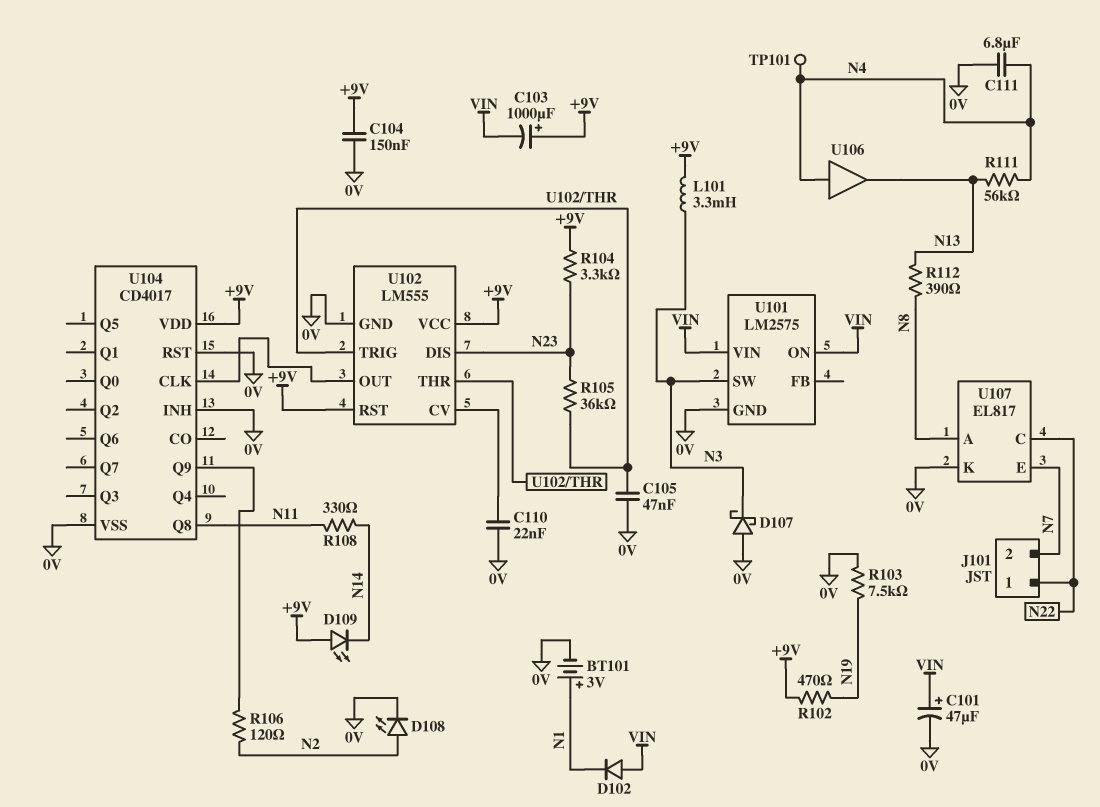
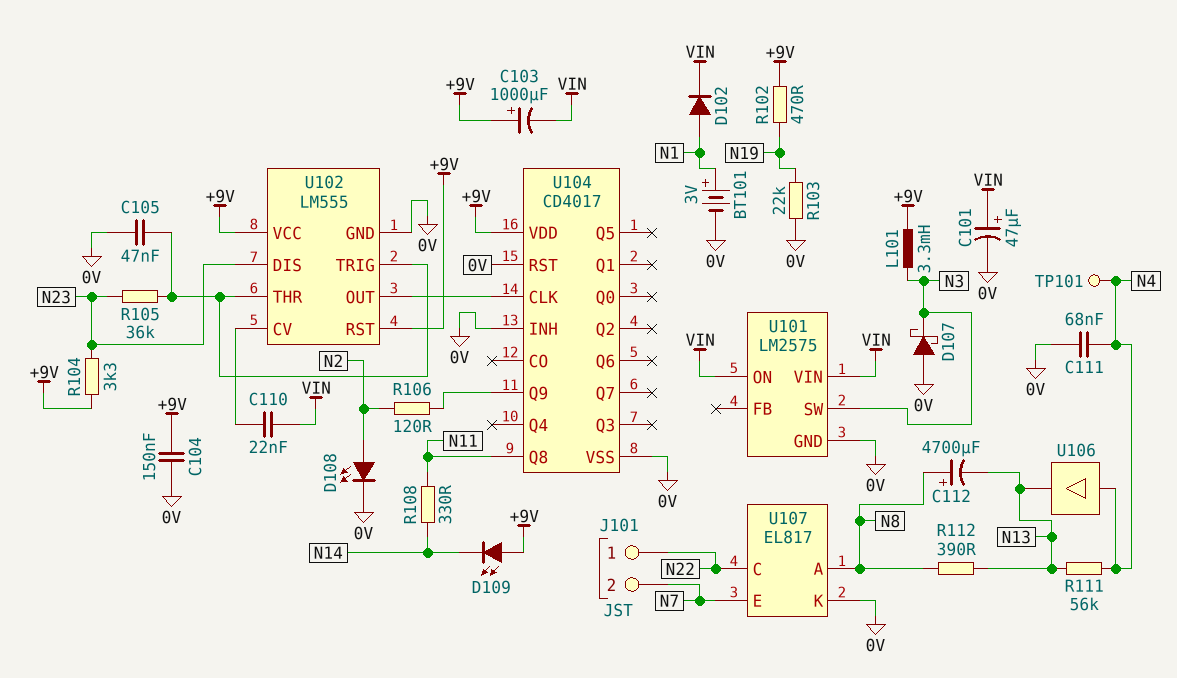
C110: 22nF (0V, U102/CV) -> 22nF (U102/CV, VIN)
C111: 6.8uF (0V, N4) -> 68nF (0V, N4)
C112: none -> 4700uF (plus N8, minus N13)
D102: diode (A VIN, K N1) -> diode (A N1, K VIN)
R103: 7.5k (0V, N19) -> 22k (0V, N19)

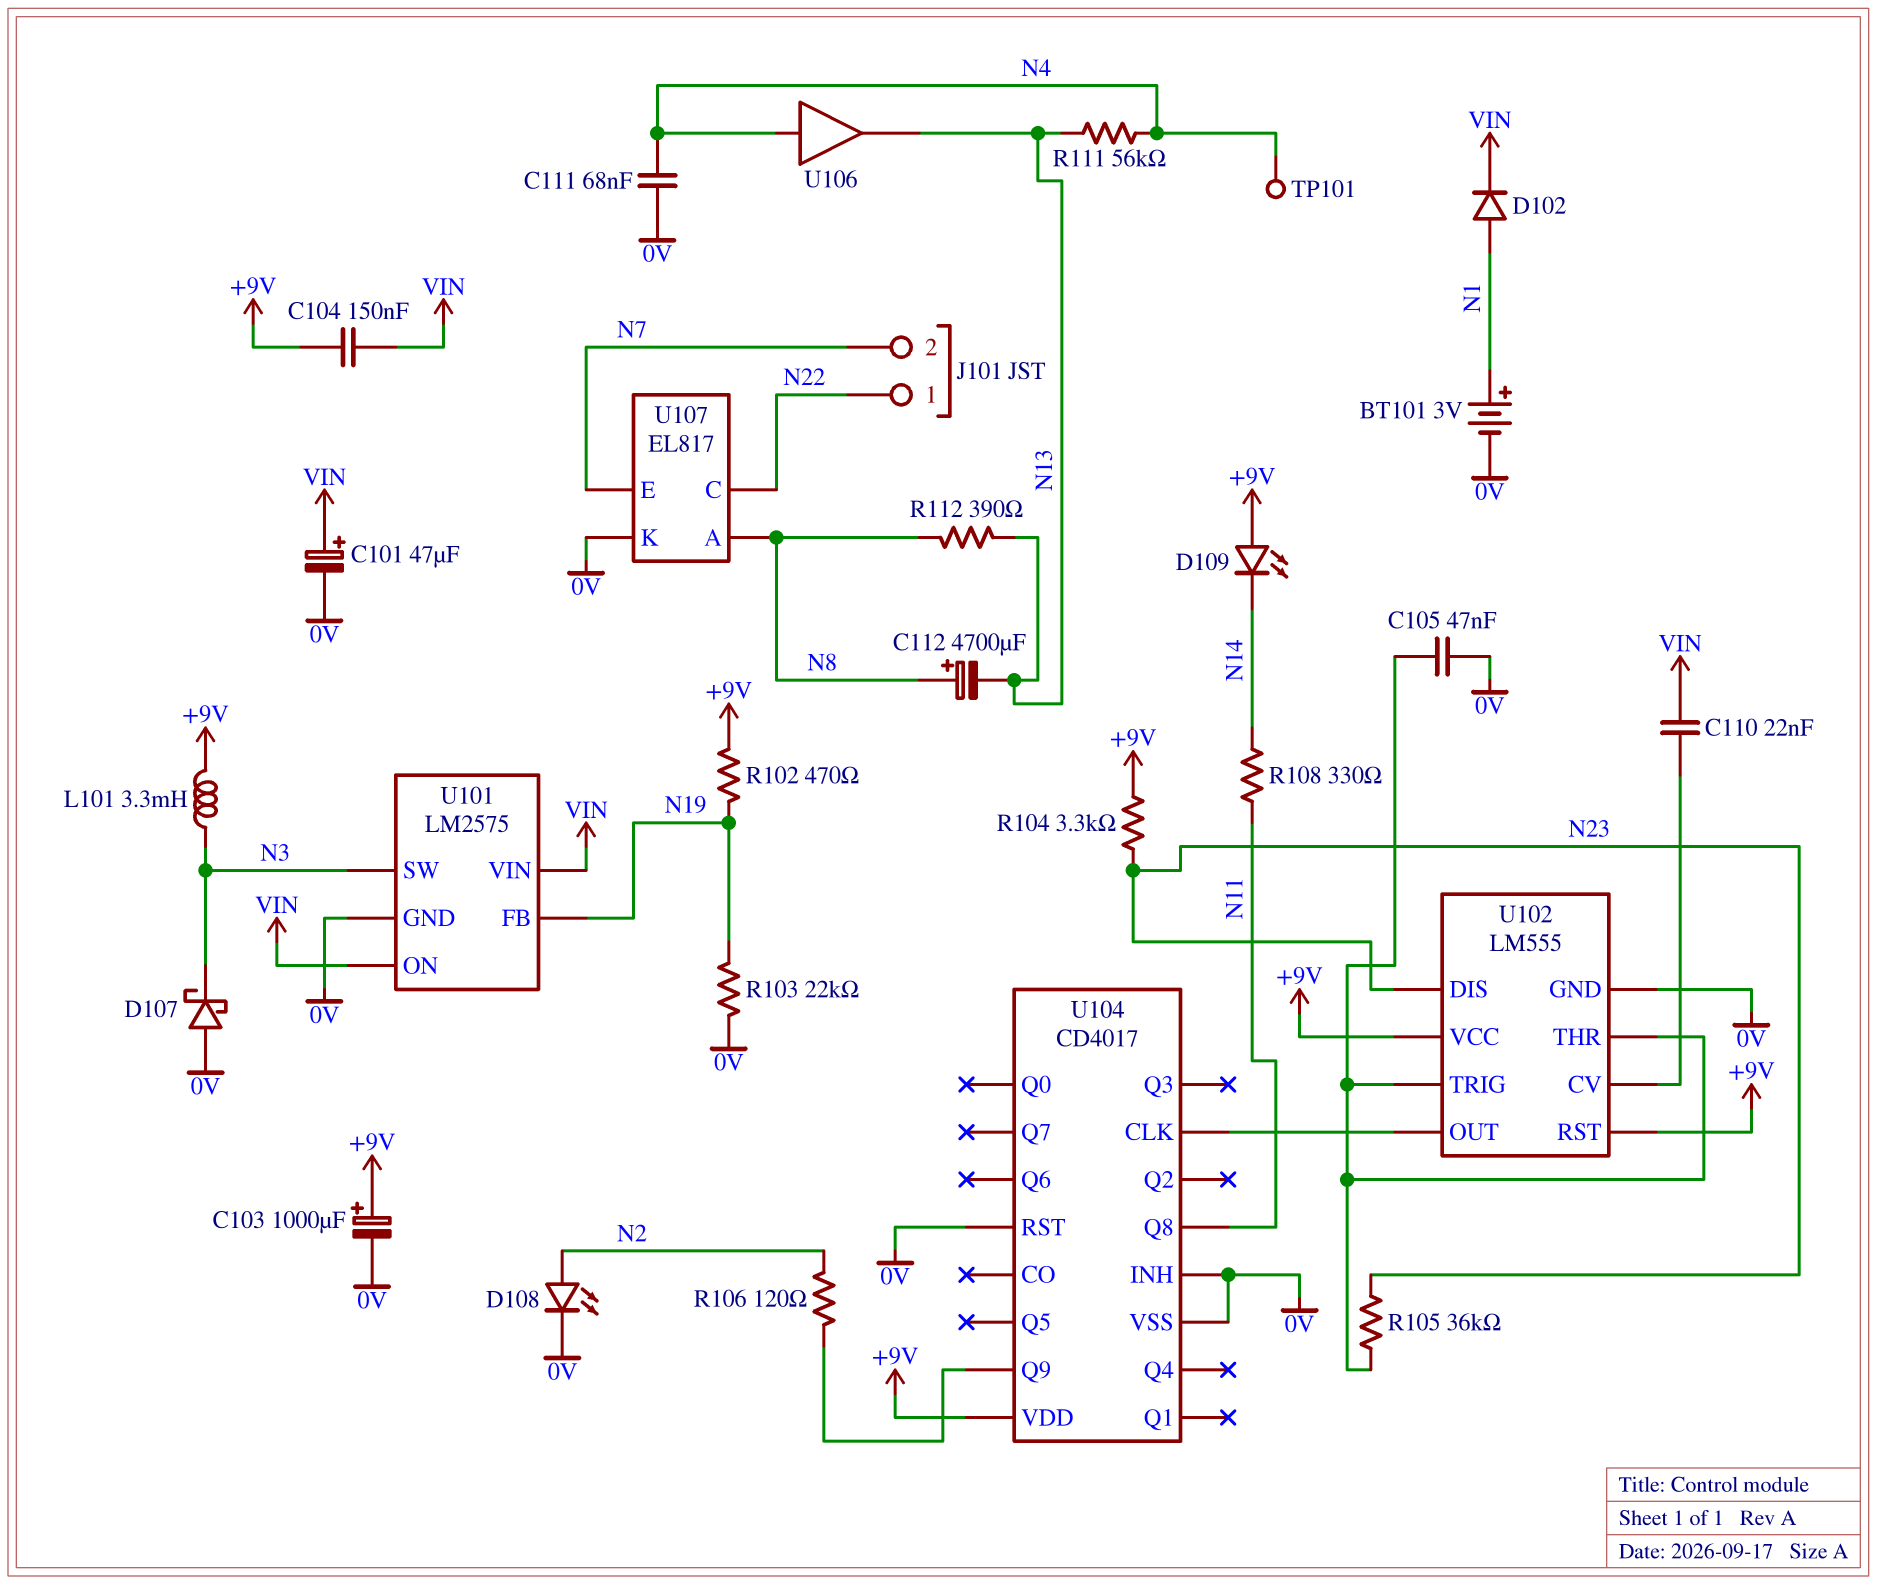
C103: 1000uF (plus +9V, minus VIN) -> 1000uF (plus +9V, minus 0V)
C104: 150nF (+9V, 0V) -> 150nF (+9V, VIN)
U101 pin FB: none -> N19

